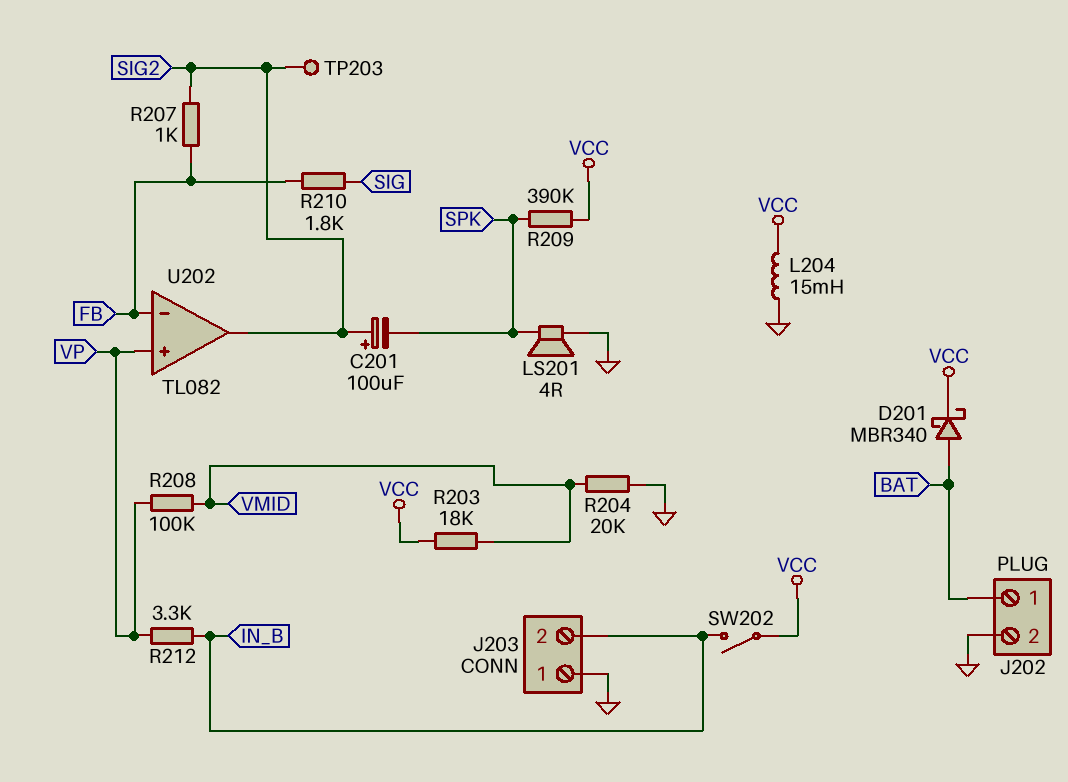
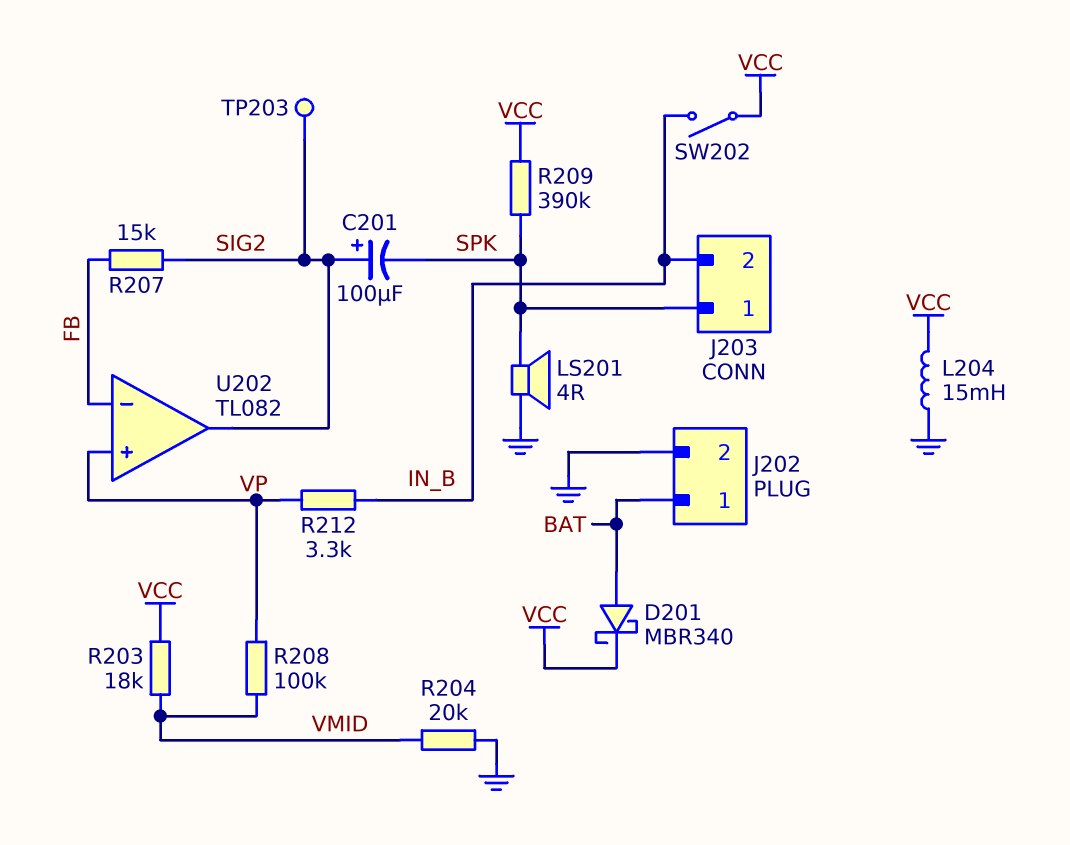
J203 pin 1: GND -> SPK
R207: 1k (FB, SIG2) -> 15k (FB, SIG2)
R210: 1.8k (FB, SIG) -> none

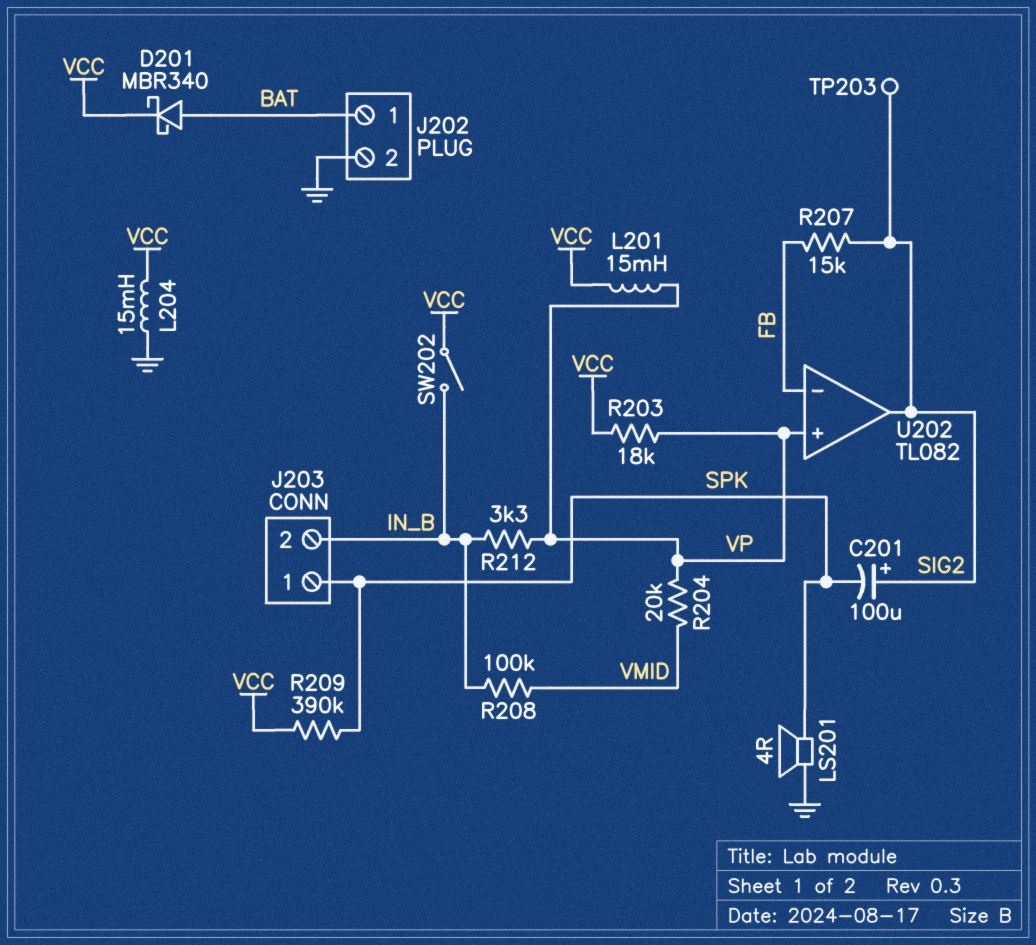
L201: none -> 15mH (VCC, VP)
R203: 18k (VCC, VMID) -> 18k (VCC, VP)
R204: 20k (GND, VMID) -> 20k (VMID, VP)
R208: 100k (VMID, VP) -> 100k (IN_B, VMID)

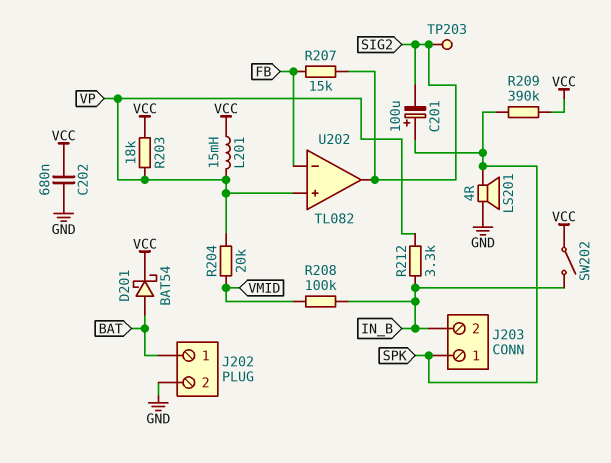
C201: 100uF (plus SIG2, minus SPK) -> 100uF (plus SPK, minus SIG2)
C202: none -> 680nF (GND, VCC)
D201: schottky MBR340 (A BAT, K VCC) -> schottky BAT54 (A BAT, K VCC)
L204: 15mH (GND, VCC) -> none

